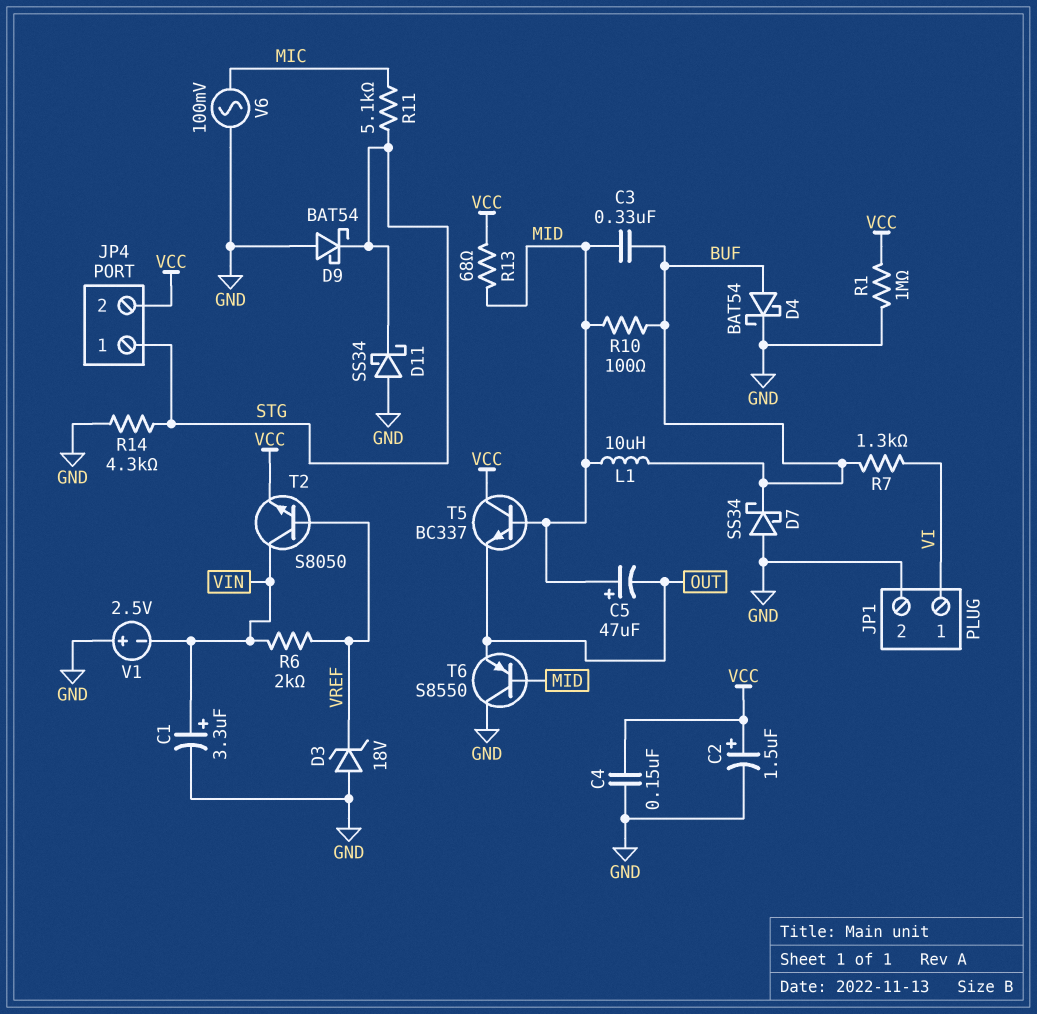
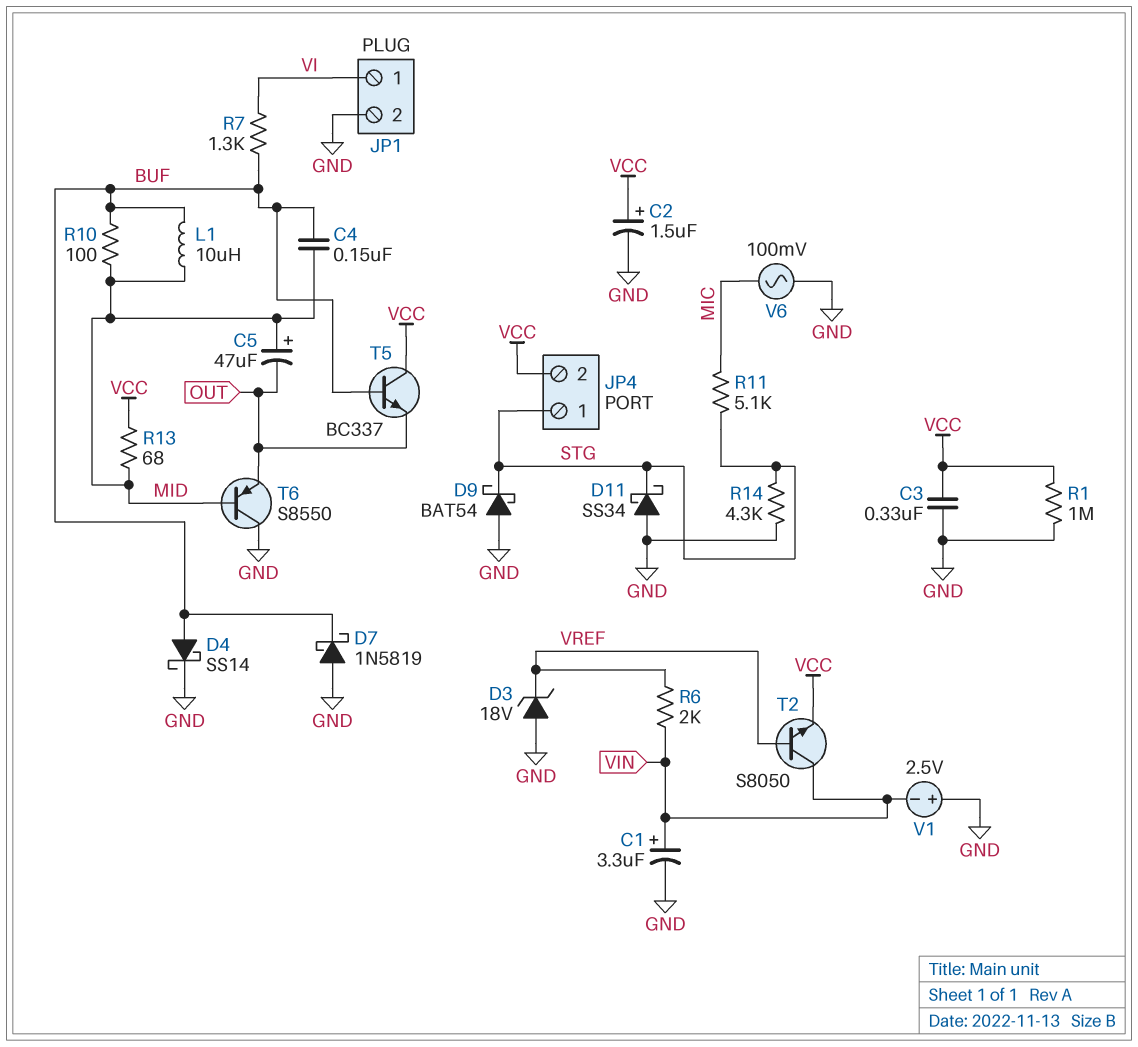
C3: 330nF (BUF, MID) -> 330nF (GND, VCC)
C4: 150nF (GND, VCC) -> 150nF (BUF, MID)
D4: schottky BAT54 (A BUF, K GND) -> schottky SS14 (A BUF, K GND)
D7: schottky SS34 (A GND, K BUF) -> schottky 1N5819 (A GND, K BUF)
T5: NPN BC337 (B MID, C VCC, E OUT) -> NPN BC337 (B BUF, C VCC, E OUT)

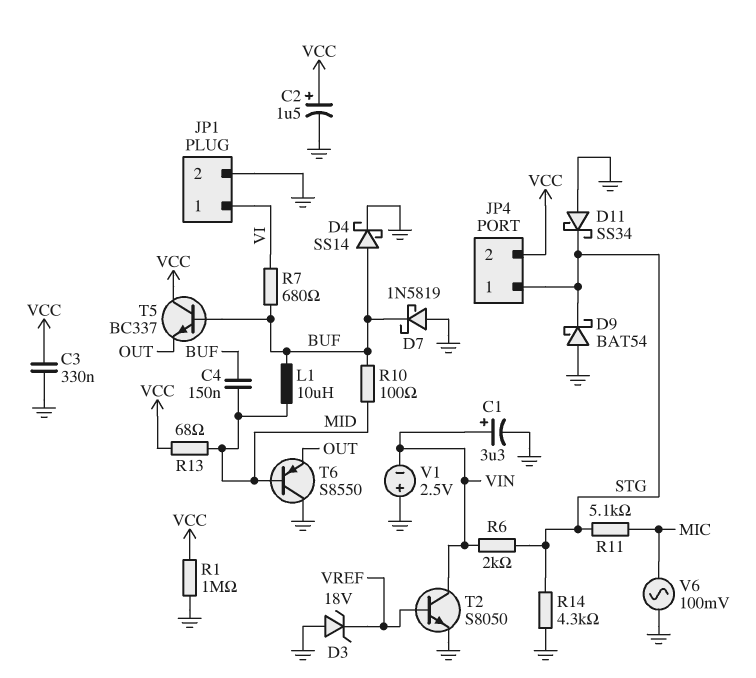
C5: 47uF (plus MID, minus OUT) -> none
R6: 2k (VIN, VREF) -> 2k (STG, VIN)
R7: 1.3k (BUF, VI) -> 680 (BUF, VI)
T2: NPN S8050 (B VREF, C VIN, E VCC) -> NPN S8050 (B VREF, C VIN, E GND)

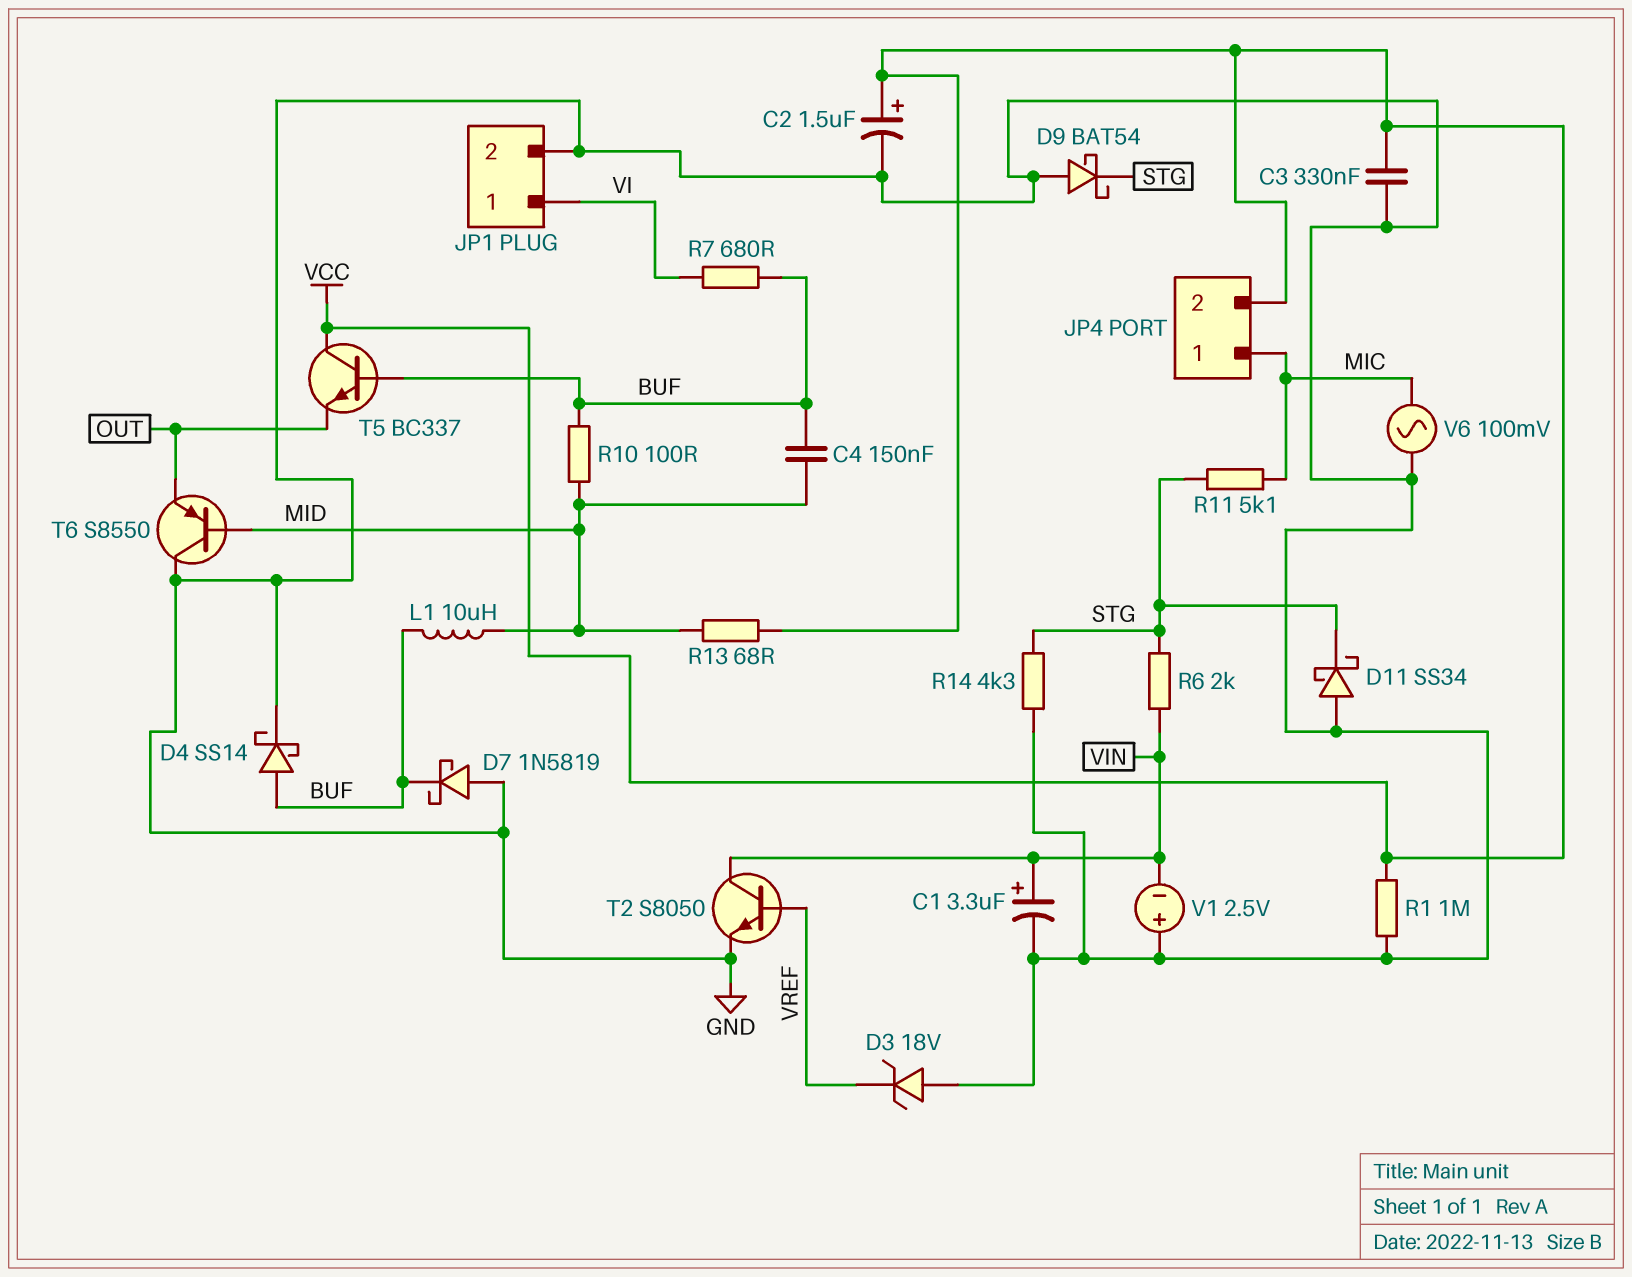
JP4 pin 1: STG -> MIC

